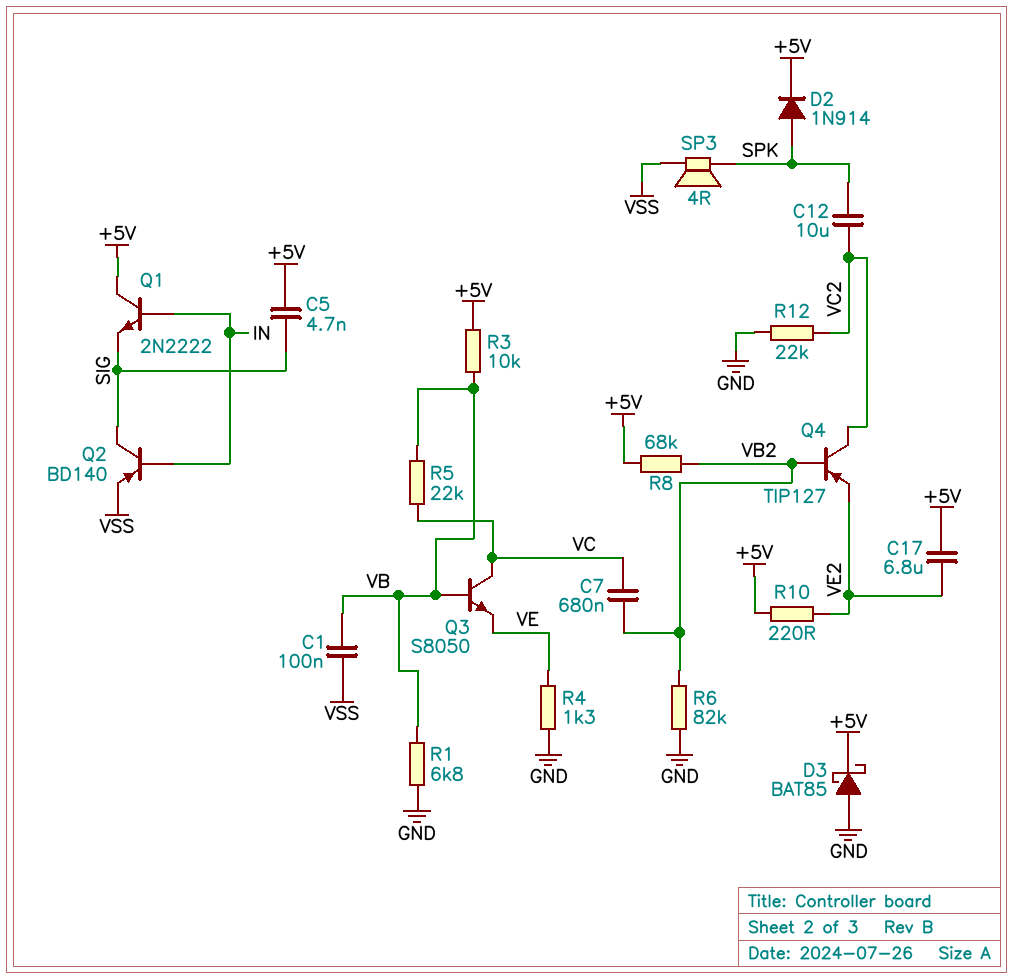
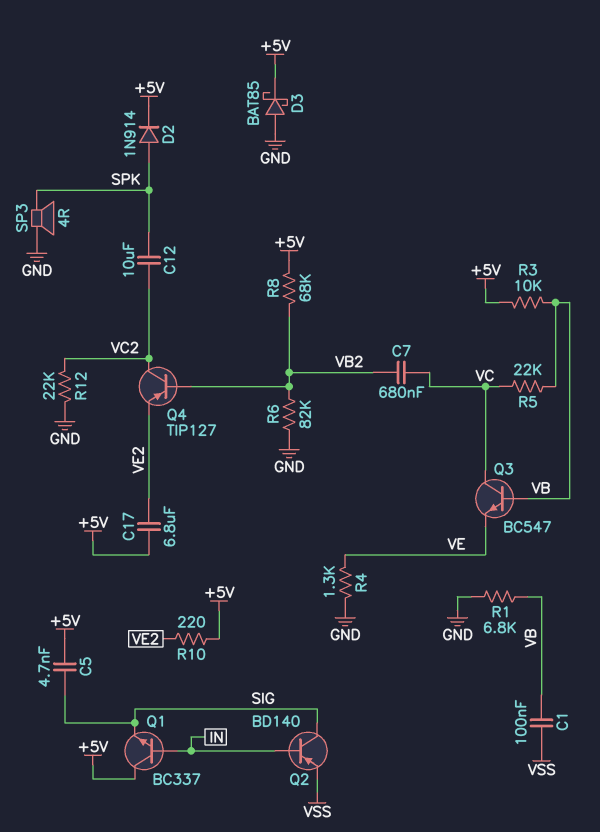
Q1: NPN 2N2222 (B IN, C +5V, E SIG) -> NPN BC337 (B IN, C +5V, E SIG)
Q3: NPN S8050 (B VB, C VC, E VE) -> NPN BC547 (B VB, C VC, E VE)
SP3: speaker 4R (SPK, VSS) -> speaker 4R (GND, SPK)

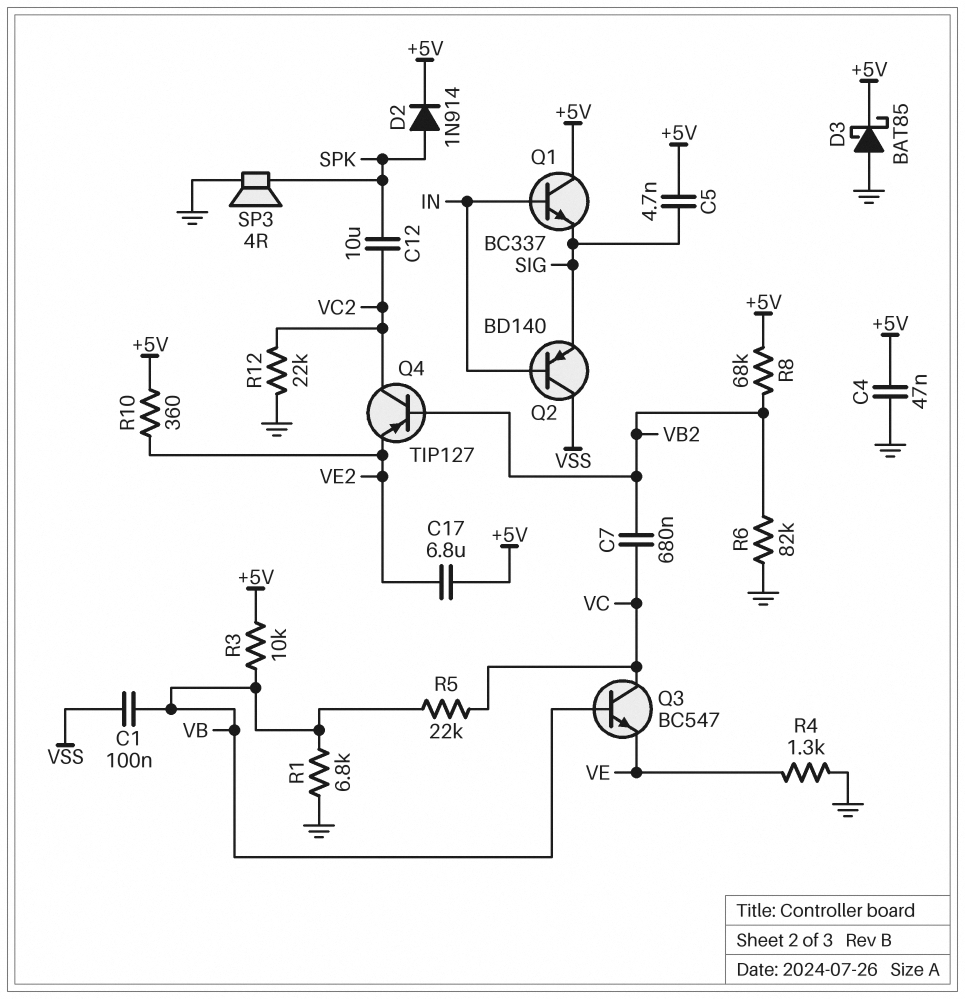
C4: none -> 47nF (+5V, GND)
Q2: PNP BD140 (B IN, C SIG, E VSS) -> PNP BD140 (B IN, C VSS, E SIG)
R10: 220 (+5V, VE2) -> 360 (+5V, VE2)

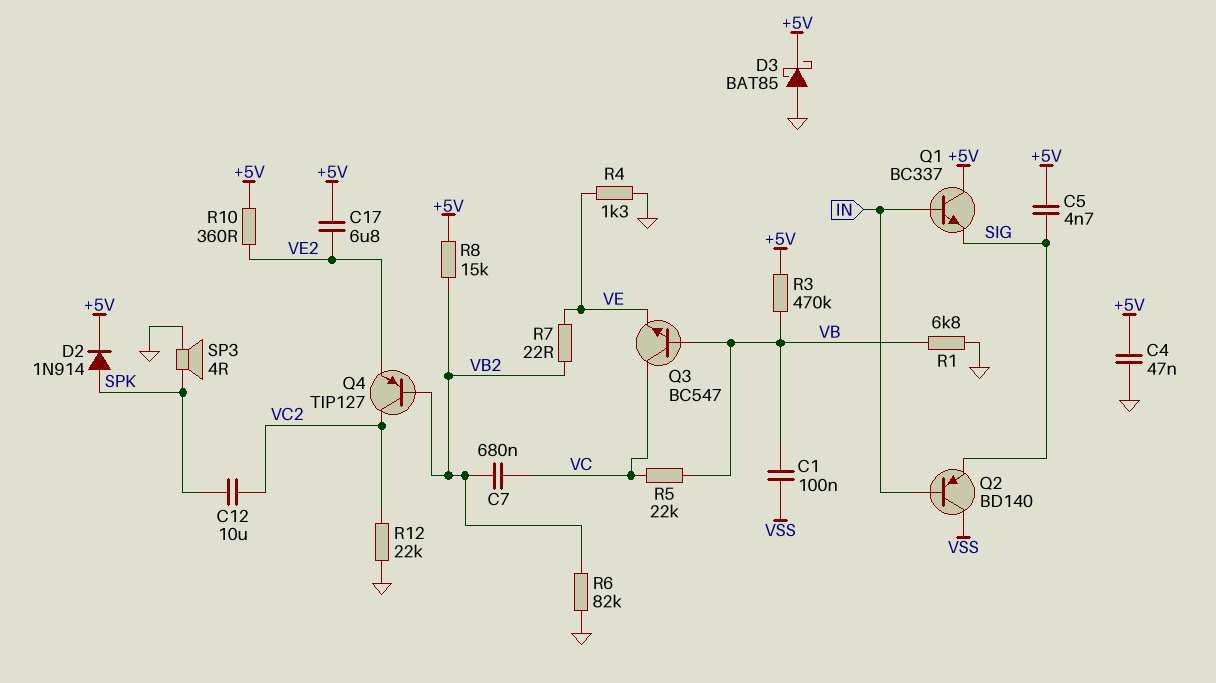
R3: 10k (+5V, VB) -> 470k (+5V, VB)
R7: none -> 22 (VB2, VE)
R8: 68k (+5V, VB2) -> 15k (+5V, VB2)

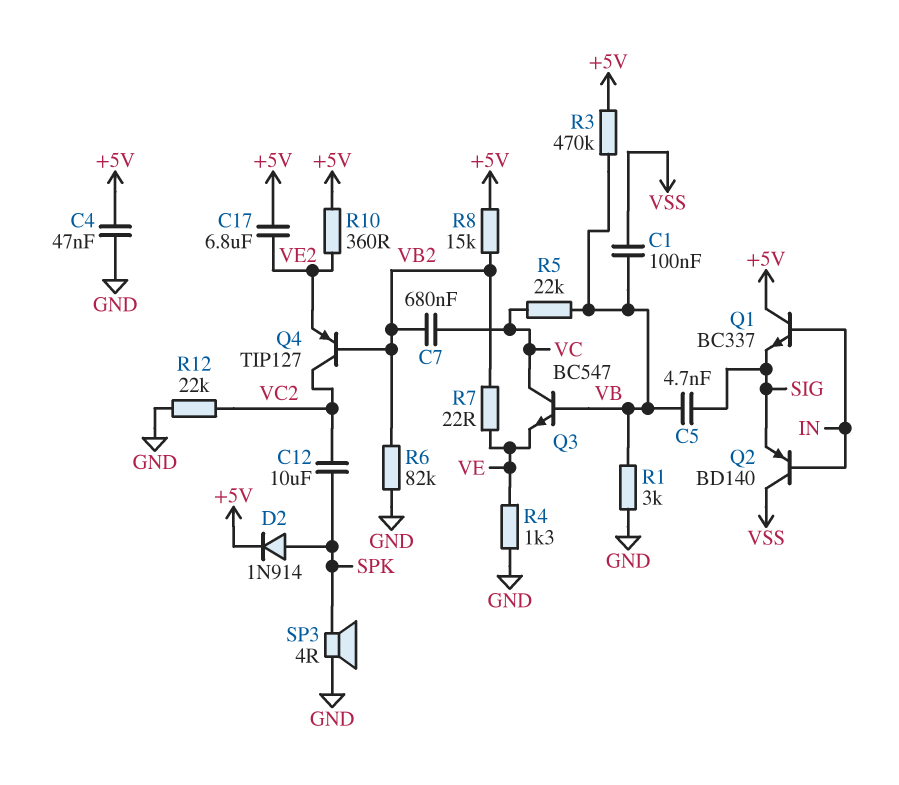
C5: 4.7nF (+5V, SIG) -> 4.7nF (SIG, VB)
D3: schottky BAT85 (A GND, K +5V) -> none
R1: 6.8k (GND, VB) -> 3k (GND, VB)

